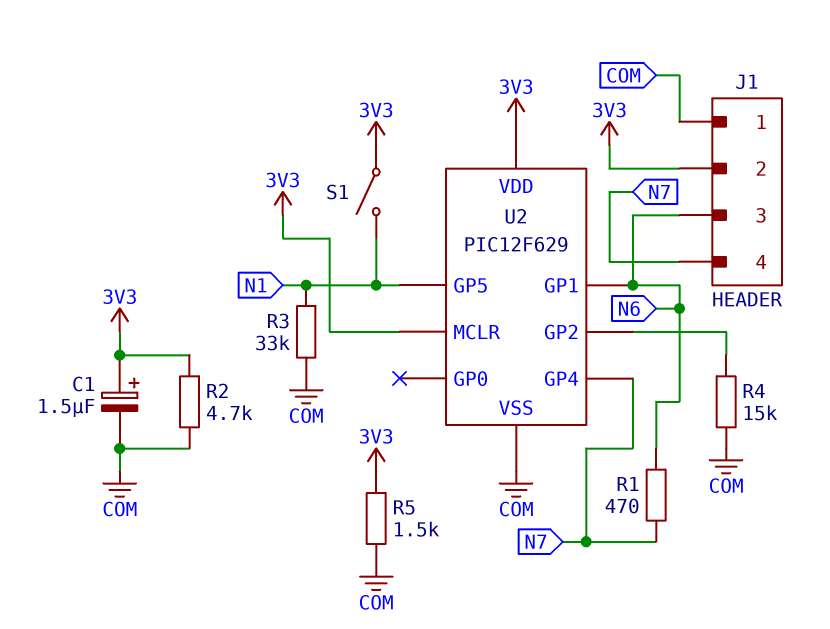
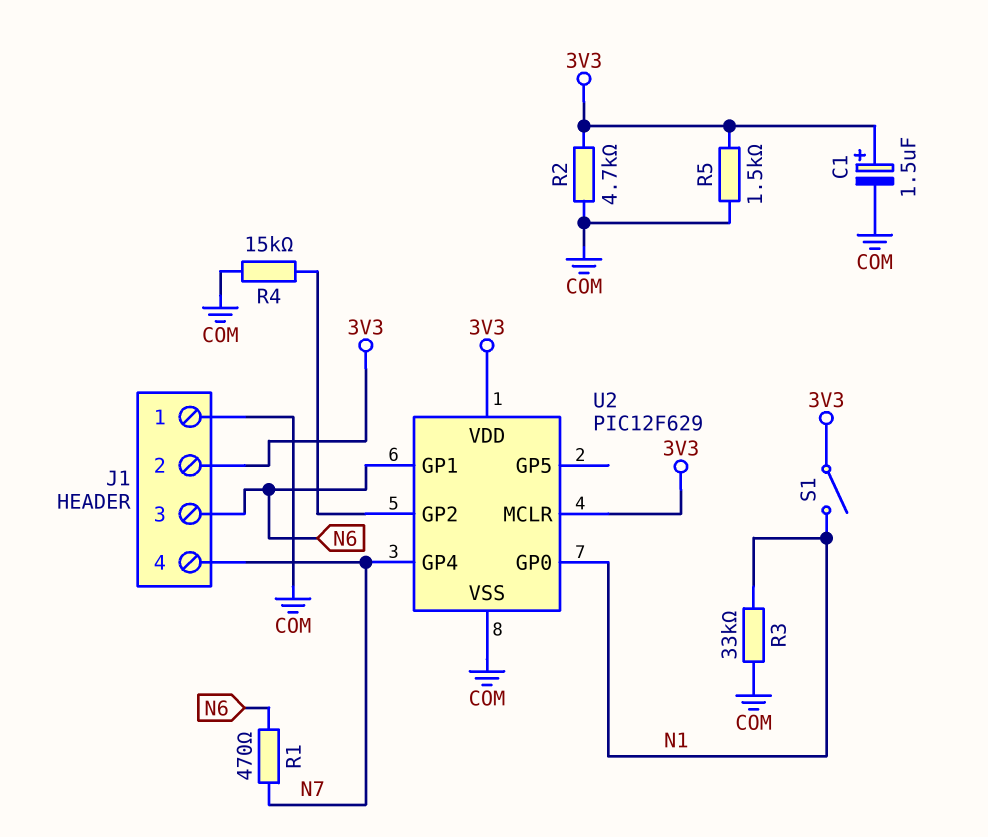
U2 pin GP0: none -> N1
U2 pin GP5: N1 -> none

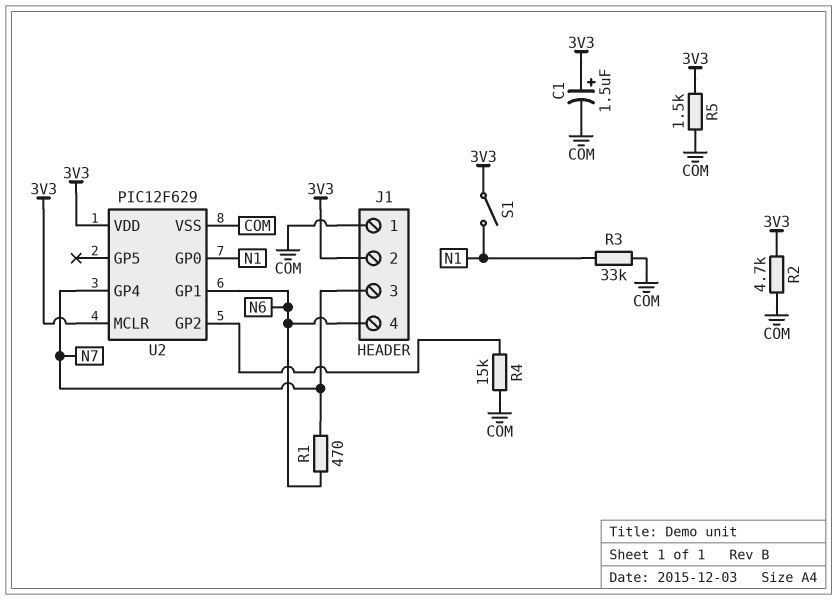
J1 pin 3: N6 -> N7
J1 pin 4: N7 -> N6

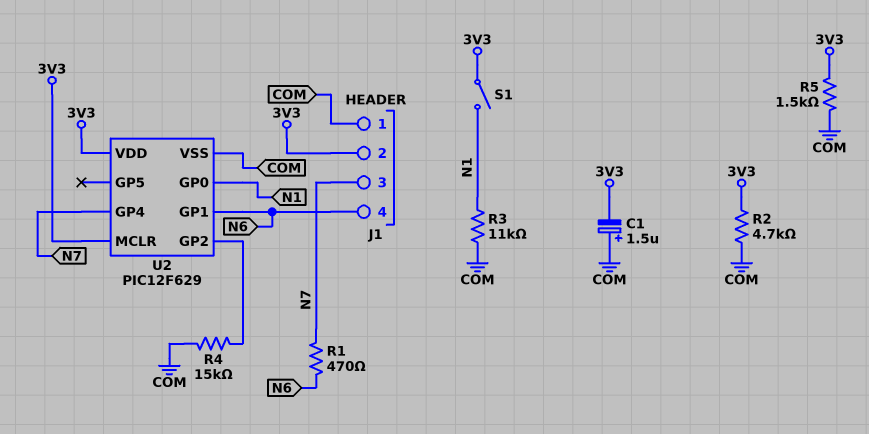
C1: 1.5uF (plus 3V3, minus COM) -> 1.5uF (plus COM, minus 3V3)
R3: 33k (COM, N1) -> 11k (COM, N1)

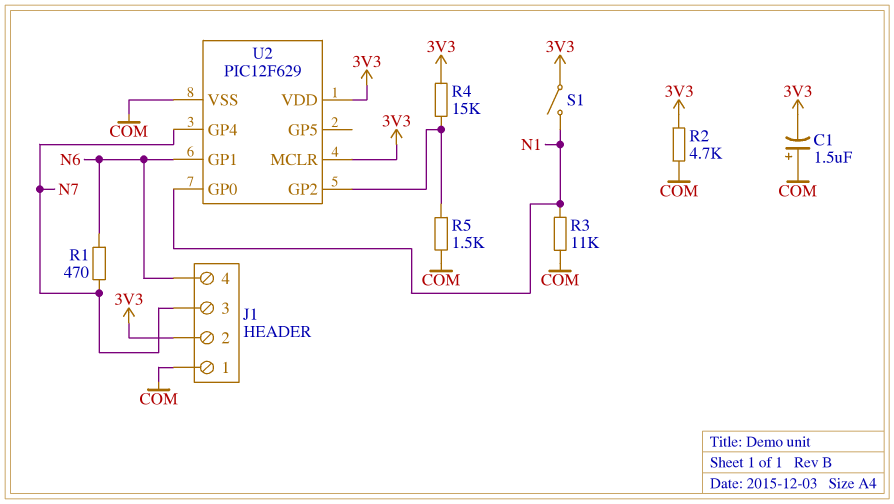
R4: 15k (COM, U2/GP2) -> 15k (3V3, U2/GP2)
R5: 1.5k (3V3, COM) -> 1.5k (COM, U2/GP2)

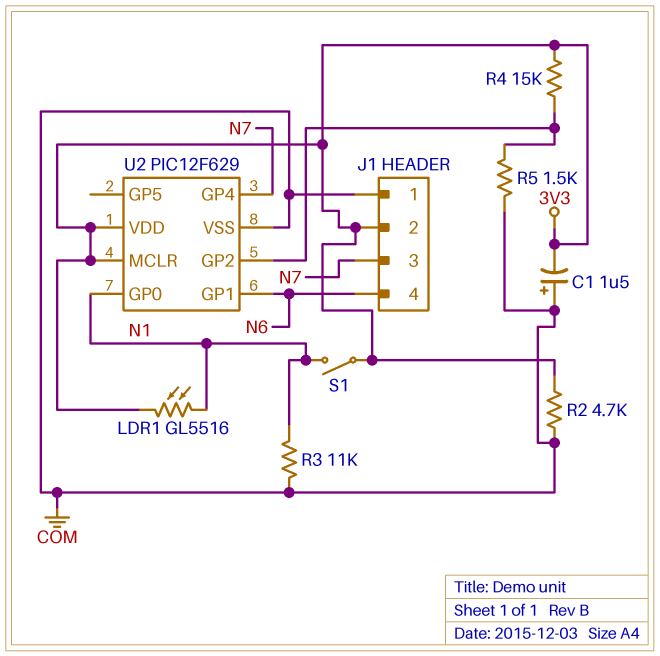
LDR1: none -> GL5516 (3V3, N1)
R1: 470 (N6, N7) -> none

